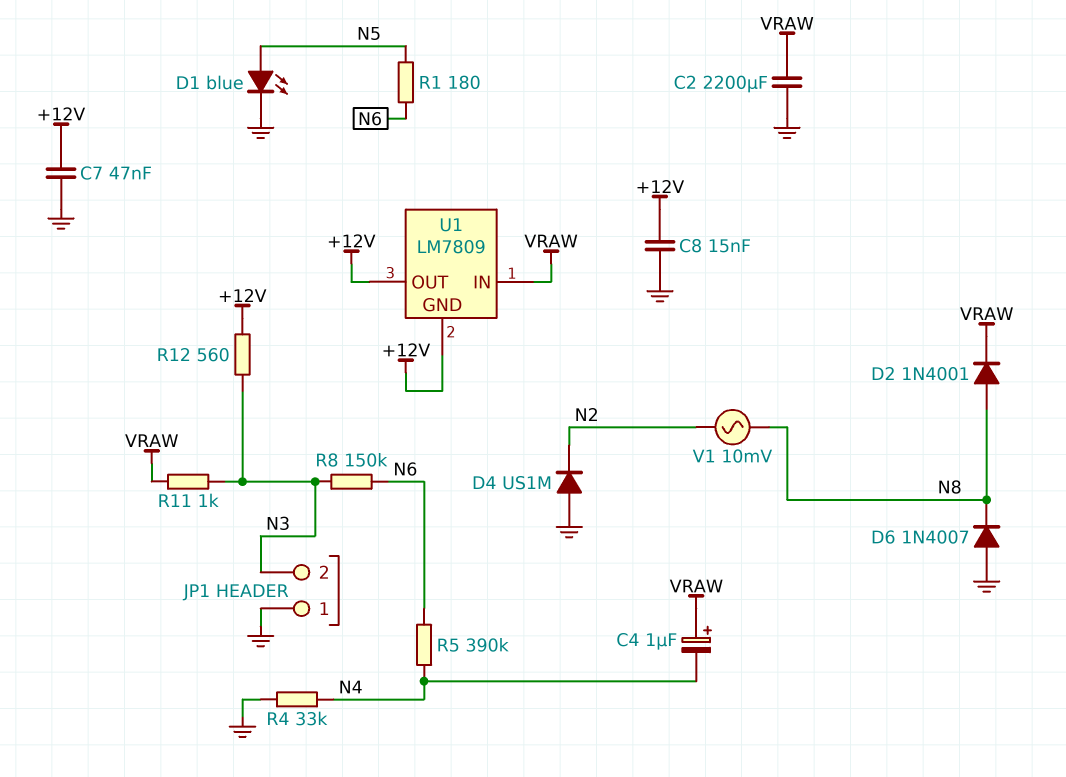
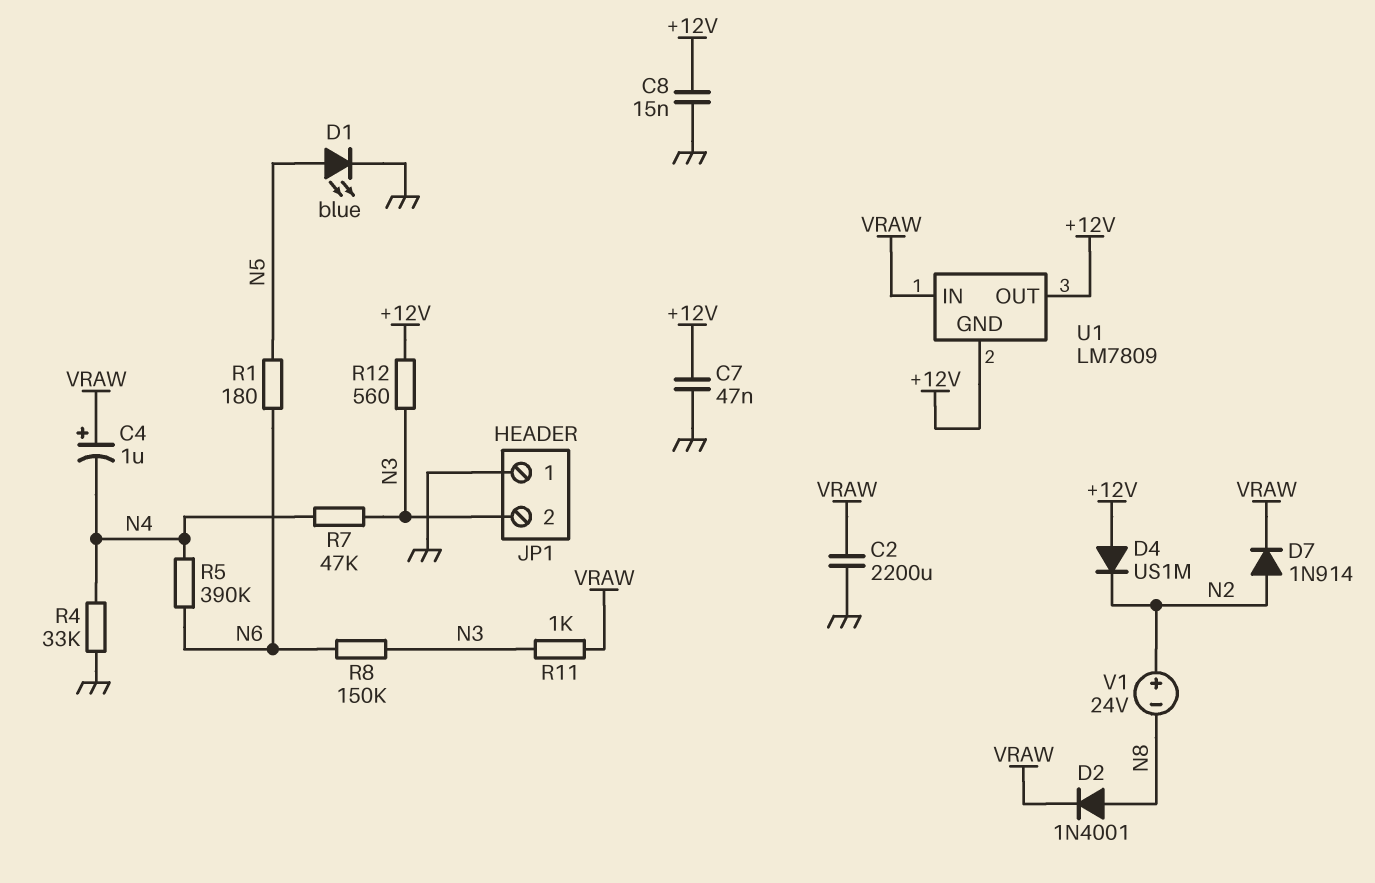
D4: diode US1M (A GND, K N2) -> diode US1M (A +12V, K N2)
D6: diode 1N4007 (A GND, K N8) -> none
D7: none -> diode 1N914 (A N2, K VRAW)
R7: none -> 47k (N3, N4)
V1: AC 10mV (N2, N8) -> 24V (plus N2, minus N8)

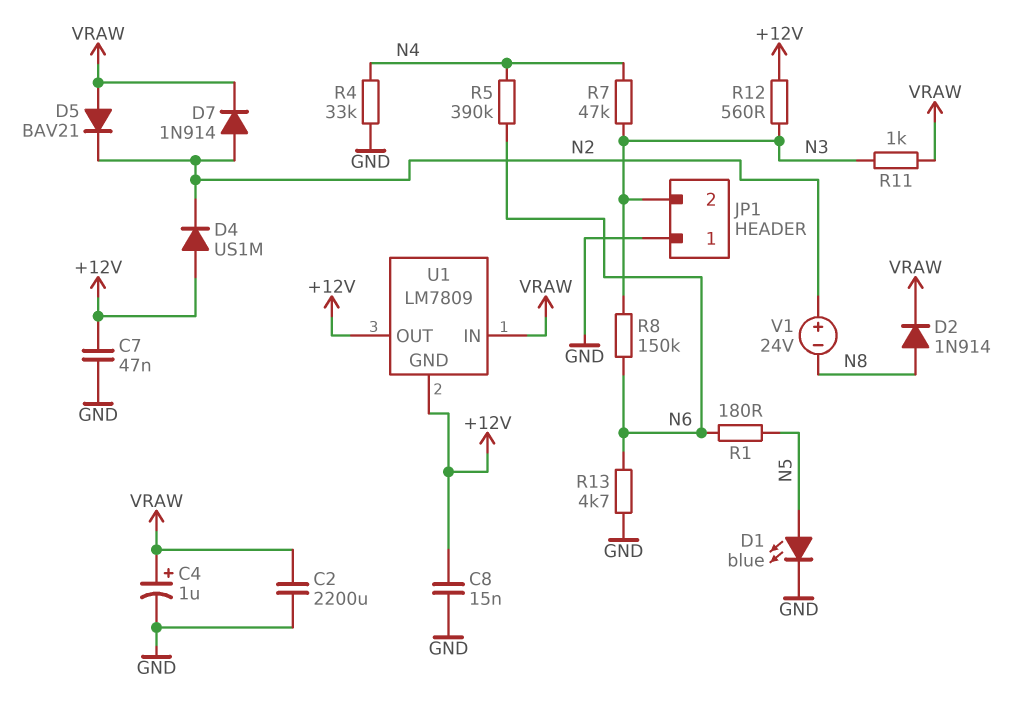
C4: 1uF (plus VRAW, minus N4) -> 1uF (plus VRAW, minus GND)
D2: diode 1N4001 (A N8, K VRAW) -> diode 1N914 (A N8, K VRAW)
D5: none -> diode BAV21 (A VRAW, K N2)
R13: none -> 4.7k (GND, N6)

